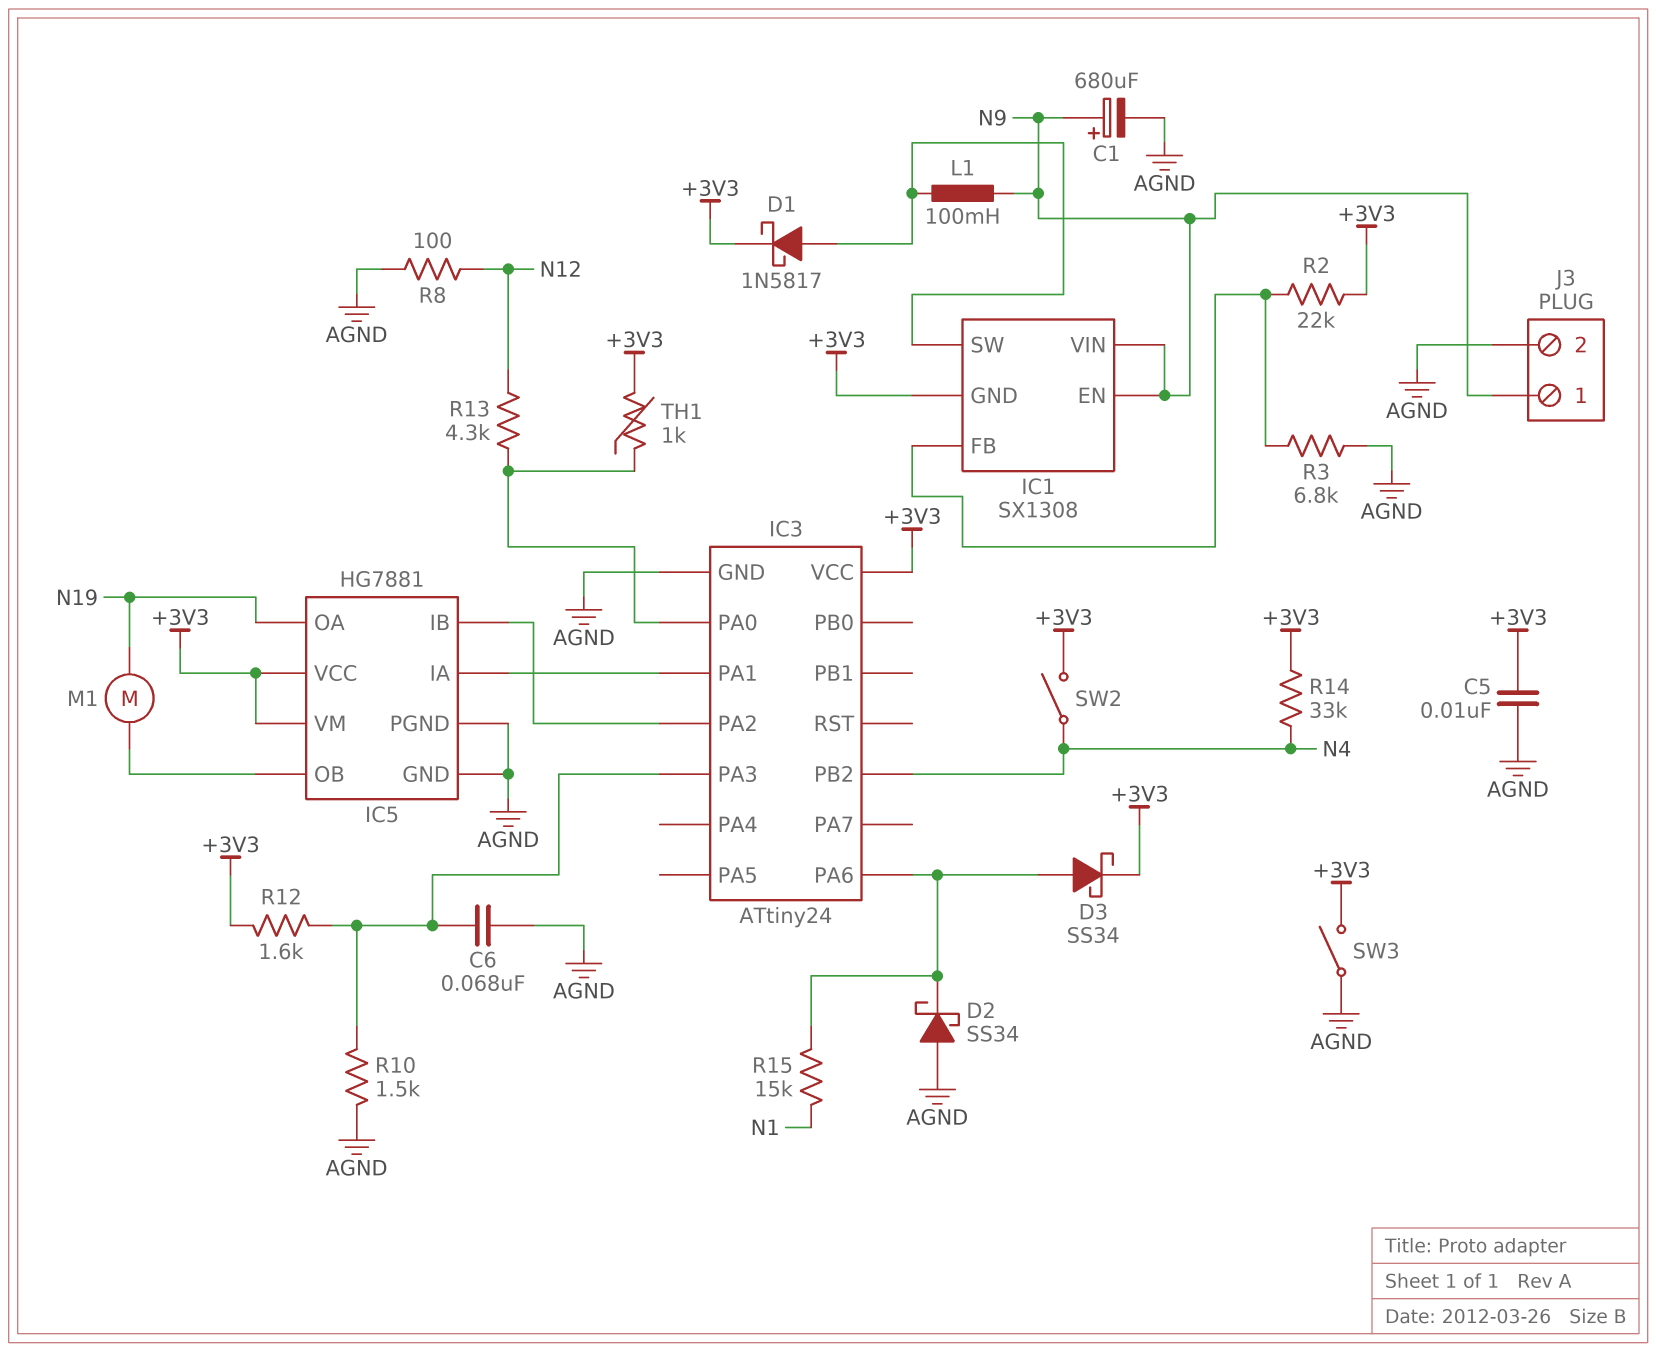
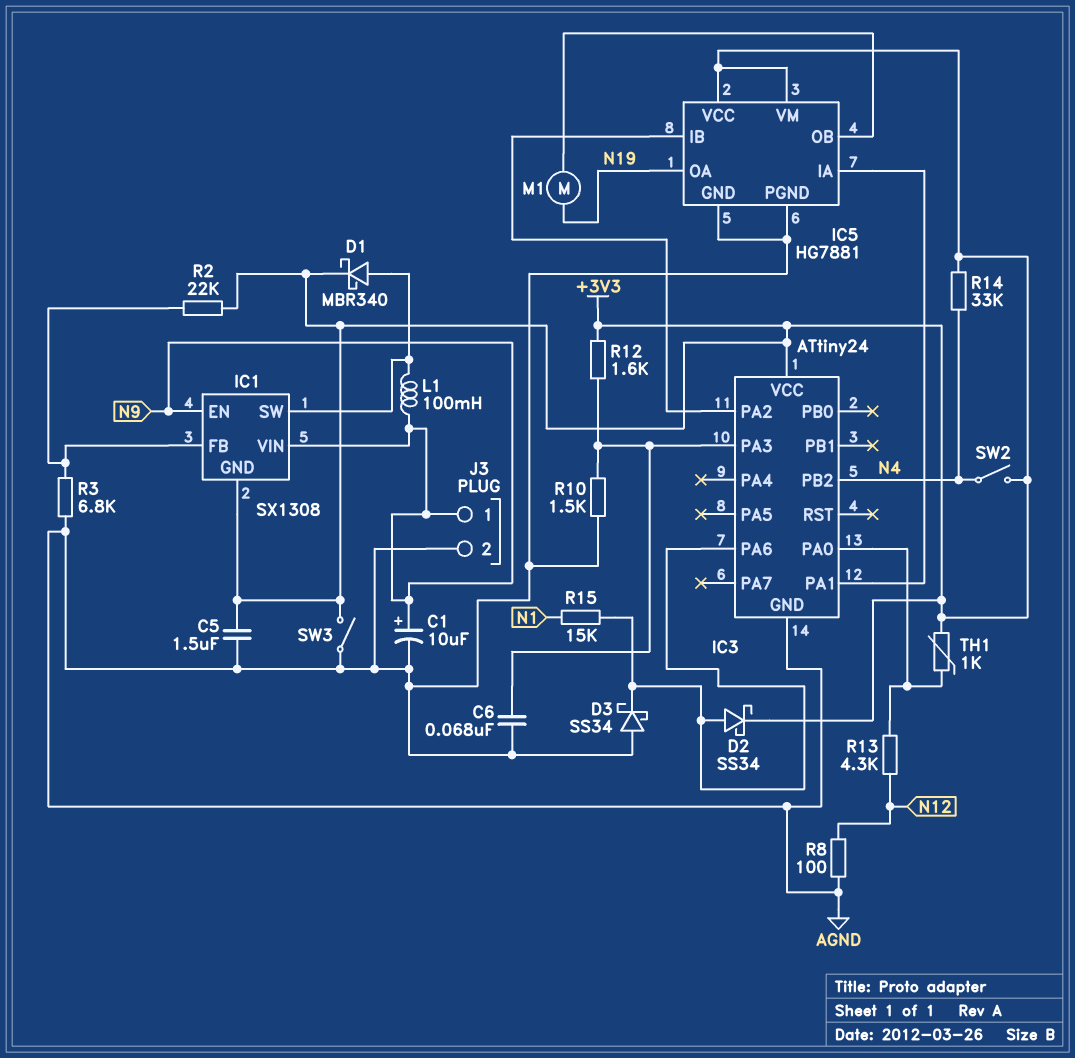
C1: 680uF (plus N9, minus AGND) -> 10uF (plus N9, minus AGND)
C5: 10nF (+3V3, AGND) -> 1.5uF (+3V3, AGND)
D1: schottky 1N5817 (A IC1/SW, K +3V3) -> schottky MBR340 (A IC1/SW, K +3V3)
D2: schottky SS34 (A AGND, K IC3/PA6) -> schottky SS34 (A IC3/PA6, K +3V3)
D3: schottky SS34 (A IC3/PA6, K +3V3) -> schottky SS34 (A AGND, K IC3/PA6)

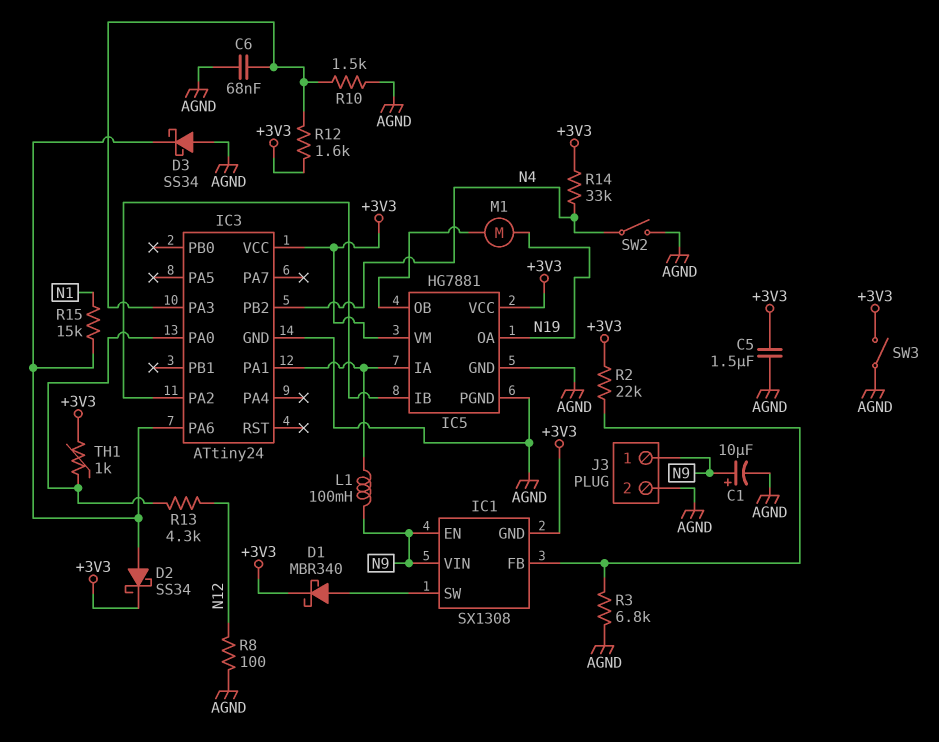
L1: 100mH (IC1/SW, N9) -> 100mH (IC3/PA1, N9)
SW2: switch (+3V3, N4) -> switch (AGND, N4)

